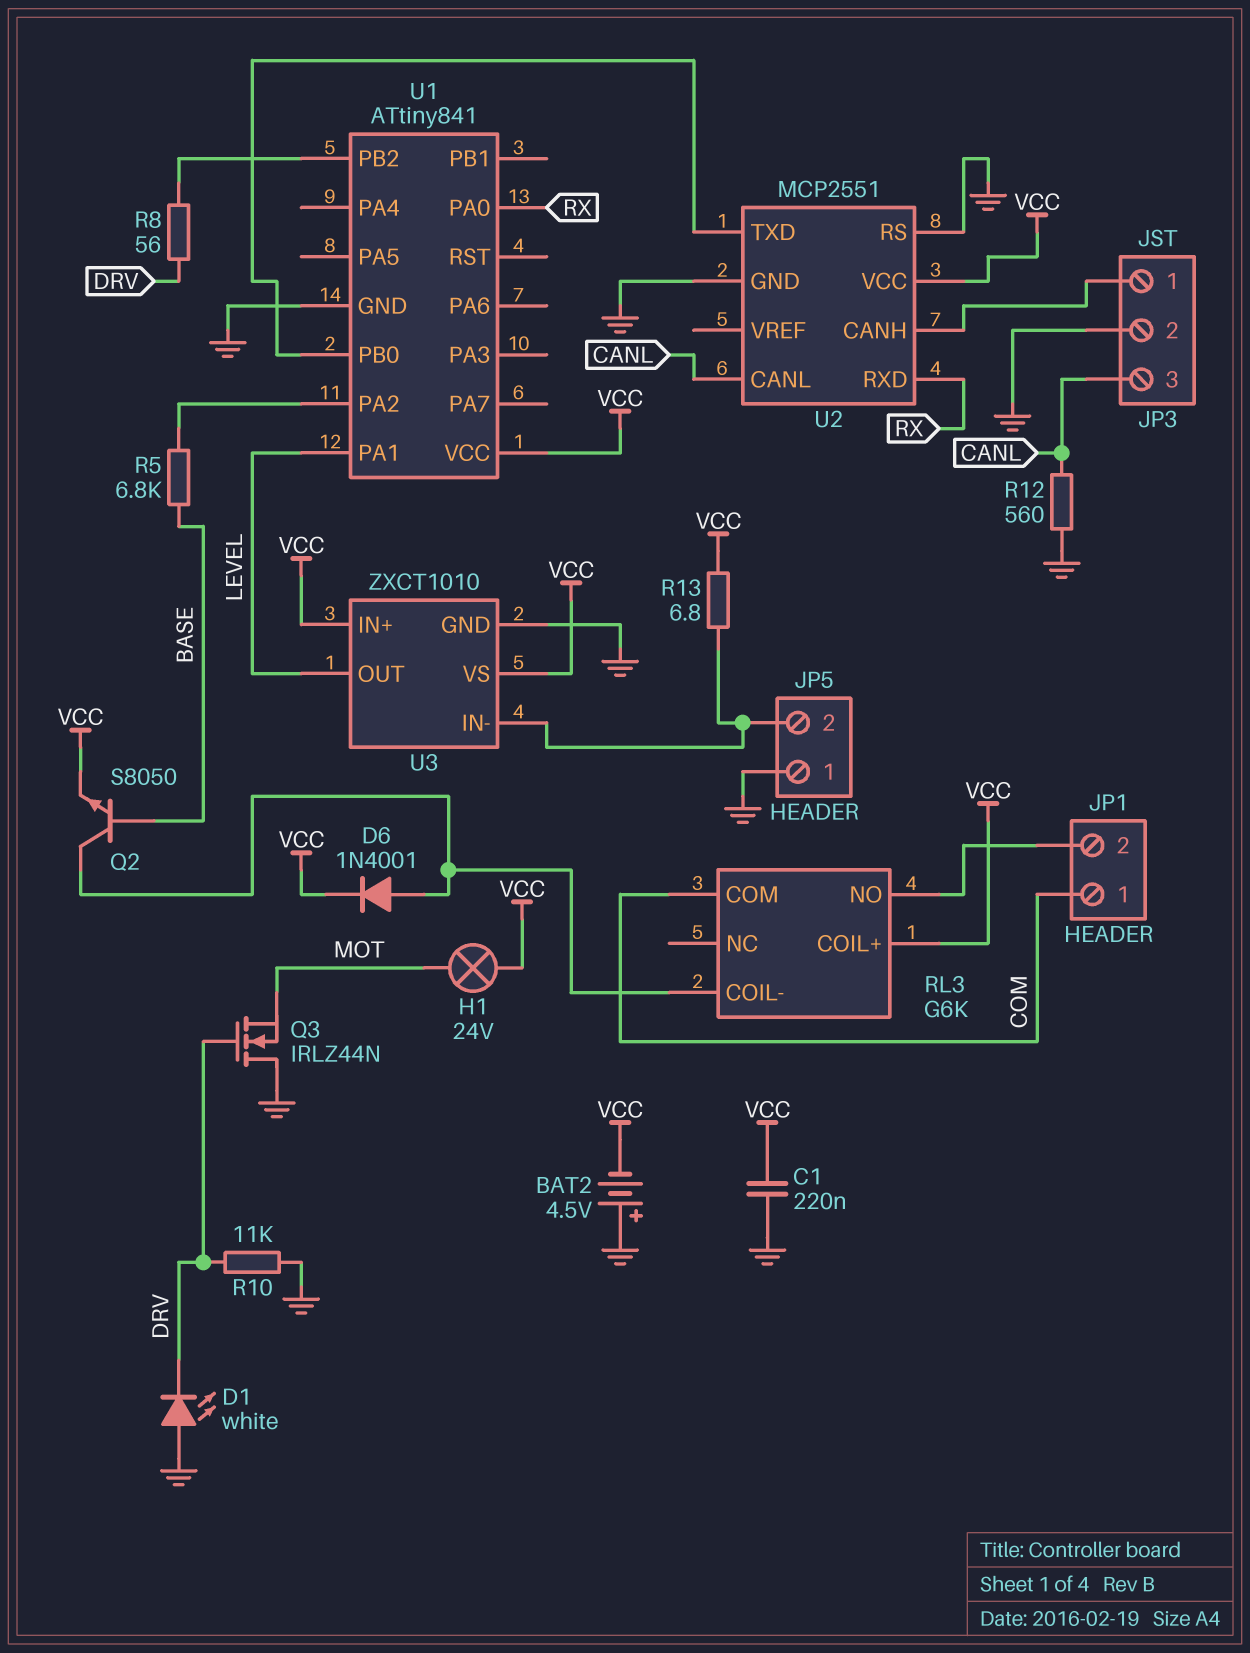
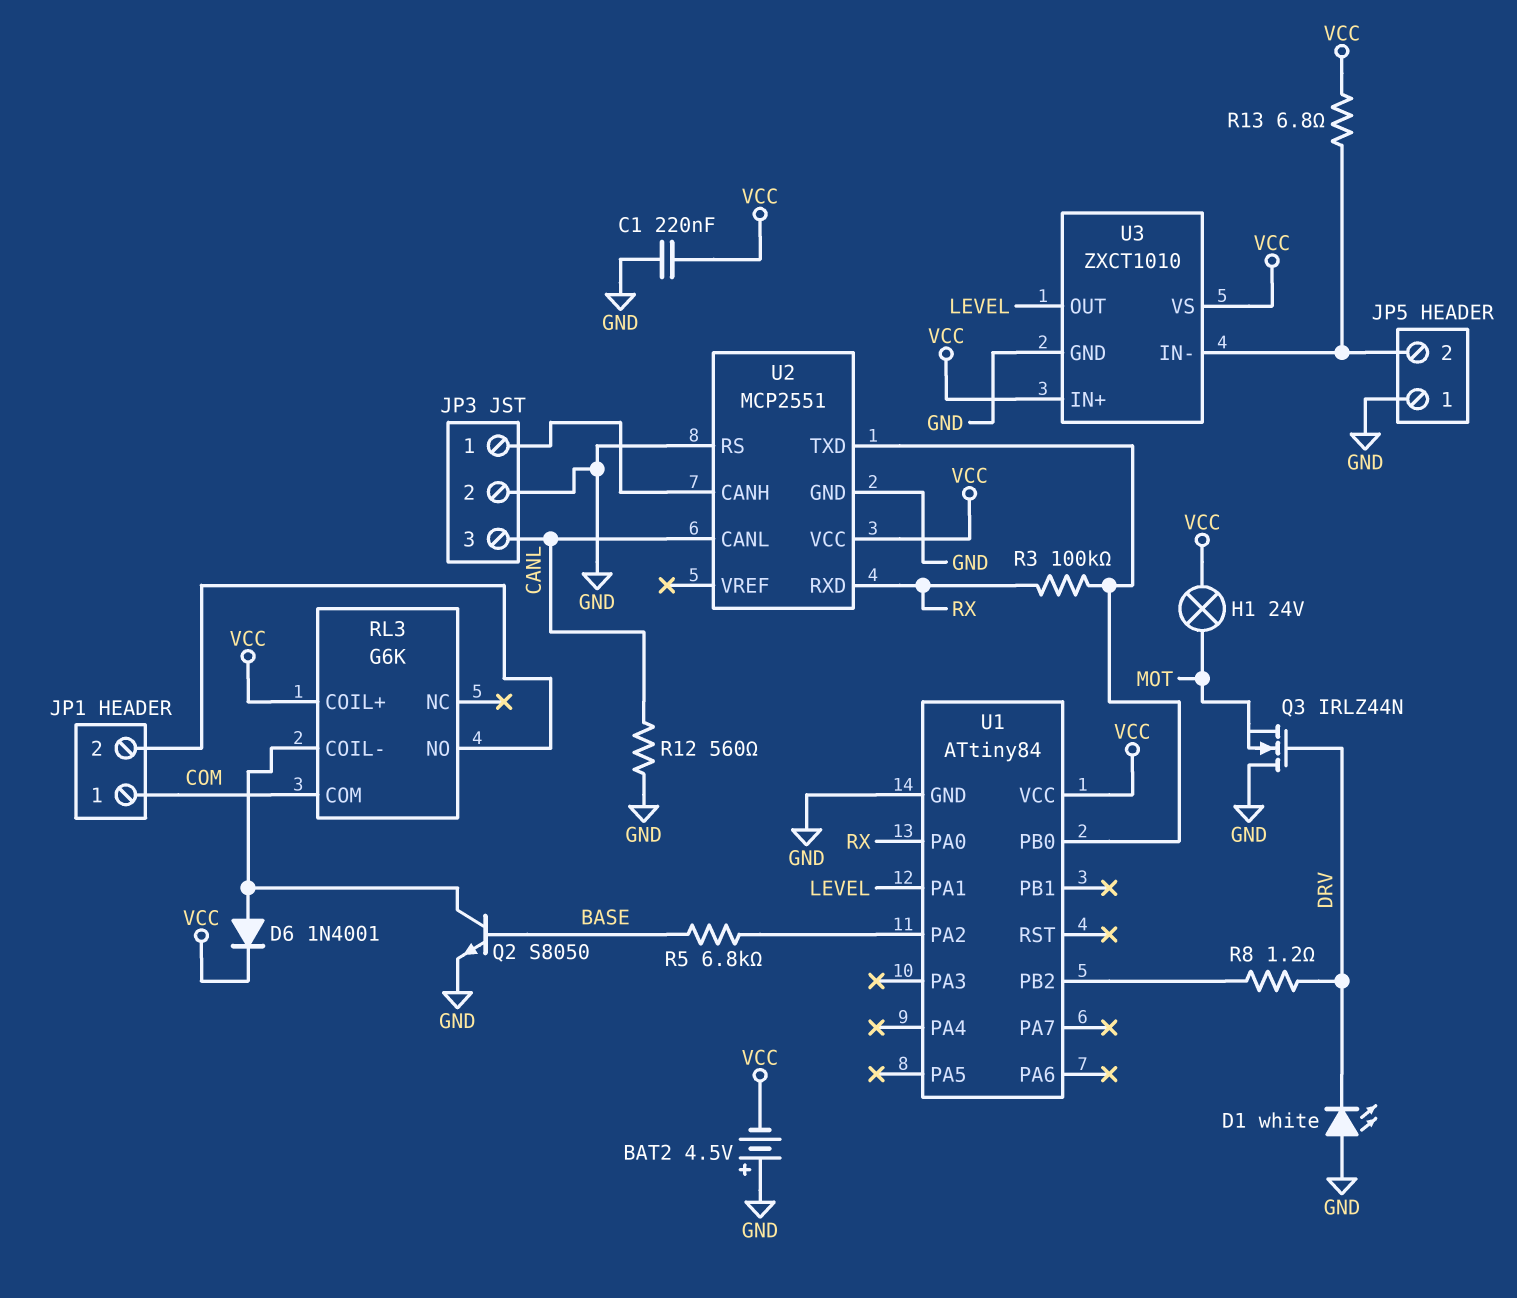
Q2: NPN S8050 (B BASE, C RL3/COIL-, E VCC) -> NPN S8050 (B BASE, C RL3/COIL-, E GND)
R3: none -> 100k (RX, U1/PB0)
R8: 56 (DRV, U1/PB2) -> 1.2 (DRV, U1/PB2)
R10: 11k (DRV, GND) -> none
U1: ATtiny841 -> ATtiny84

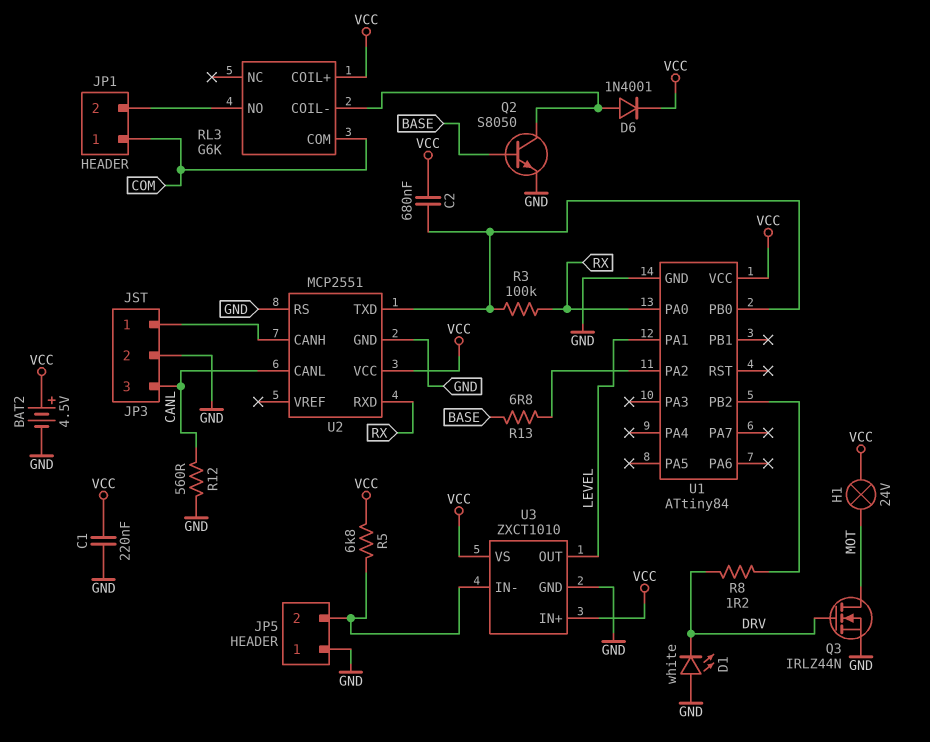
BAT2: 4.5V (plus GND, minus VCC) -> 4.5V (plus VCC, minus GND)
C2: none -> 680nF (U1/PB0, VCC)
Q3: NMOS IRLZ44N (G DRV, D GND, S MOT) -> NMOS IRLZ44N (G DRV, D MOT, S GND)
R5: 6.8k (BASE, U1/PA2) -> 6.8k (JP5/2, VCC)
R13: 6.8 (JP5/2, VCC) -> 6.8 (BASE, U1/PA2)

